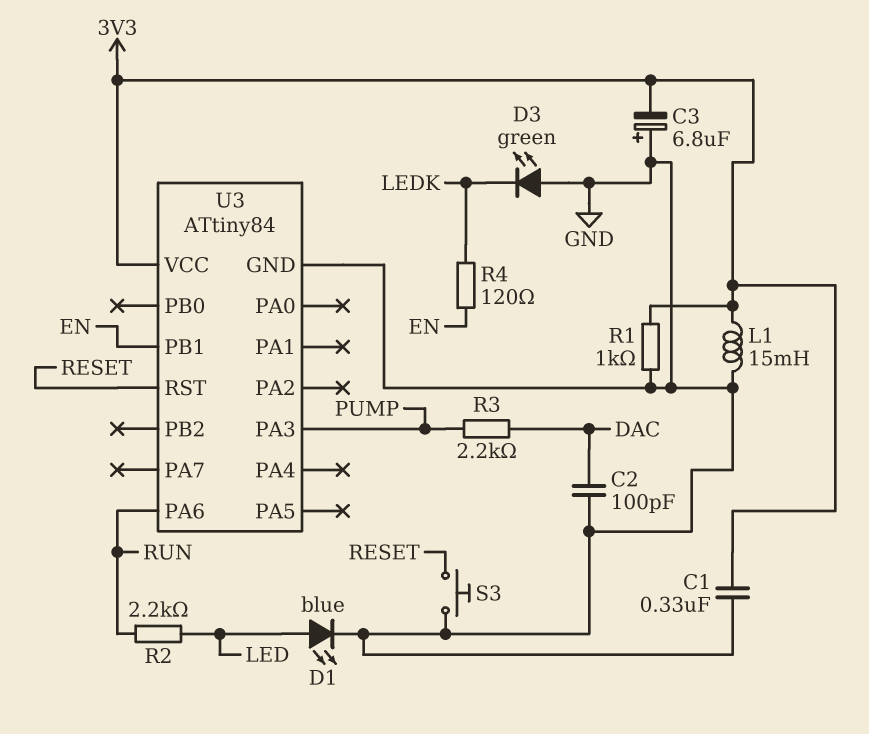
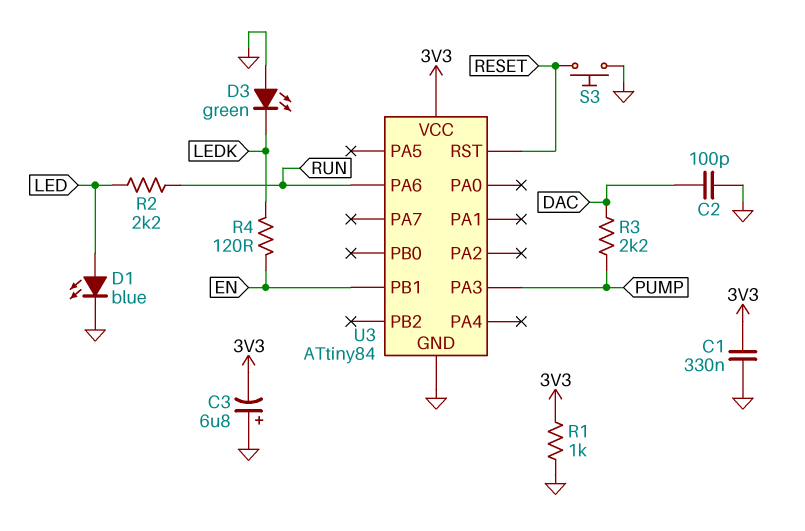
L1: 15mH (3V3, GND) -> none

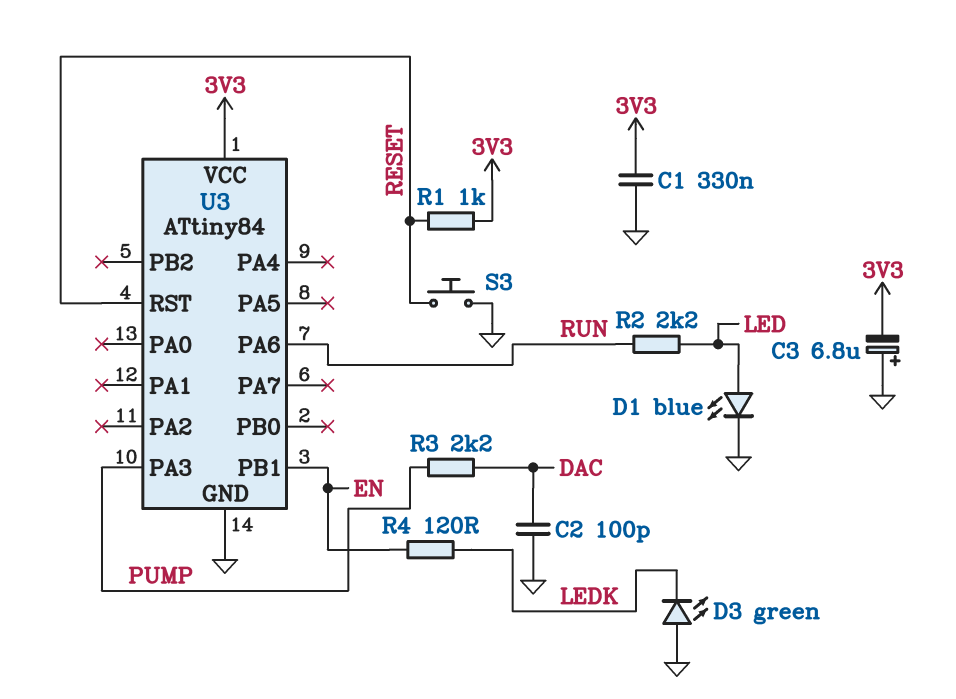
R1: 1k (3V3, GND) -> 1k (3V3, RESET)

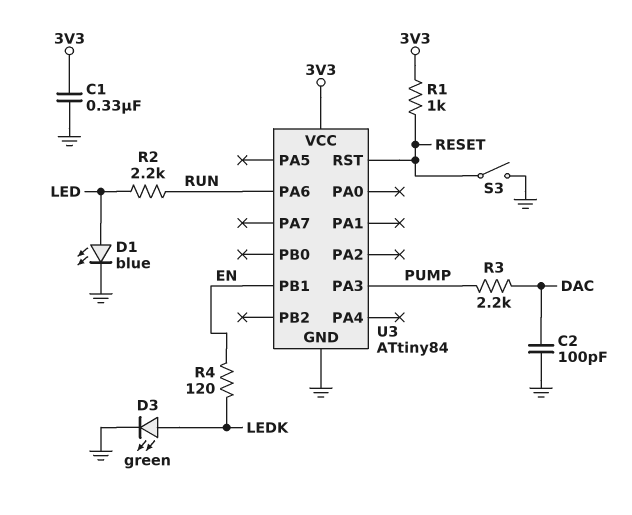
C3: 6.8uF (plus GND, minus 3V3) -> none
D3: LED green (A GND, K LEDK) -> LED green (A LEDK, K GND)
S3: button (GND, RESET) -> switch (GND, RESET)

